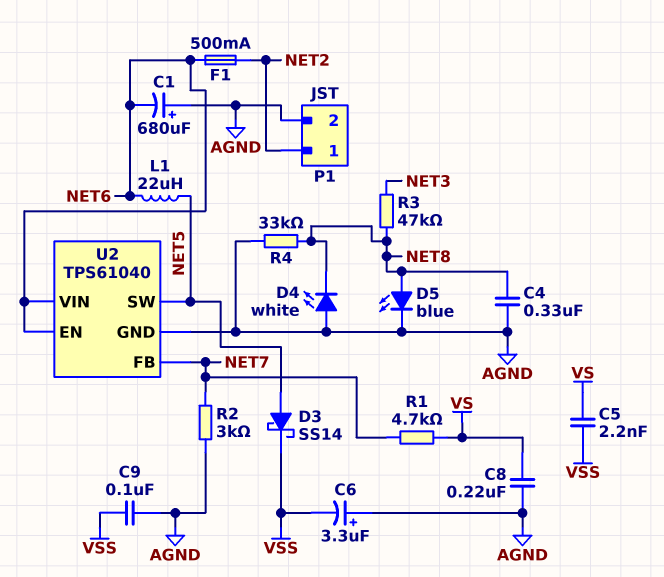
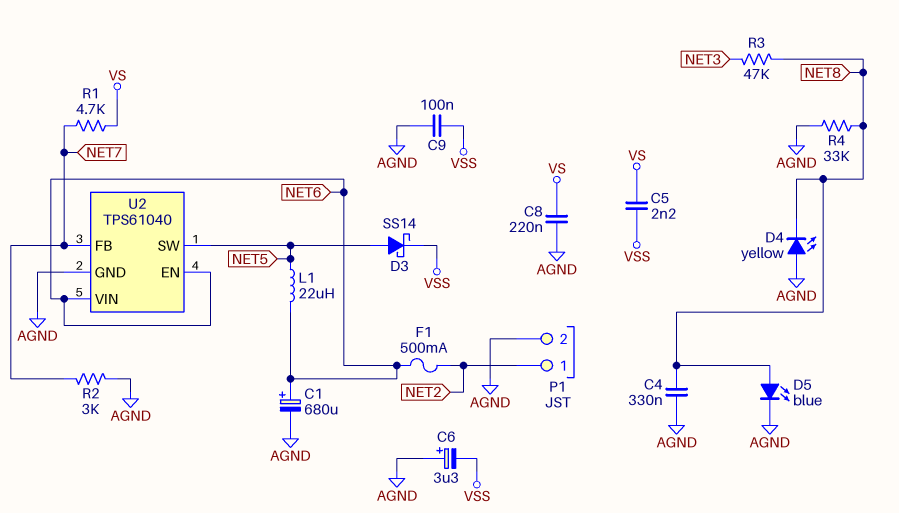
C1: 680uF (plus AGND, minus NET6) -> 680uF (plus NET6, minus AGND)
D4: LED white (A AGND, K NET8) -> LED yellow (A AGND, K NET8)

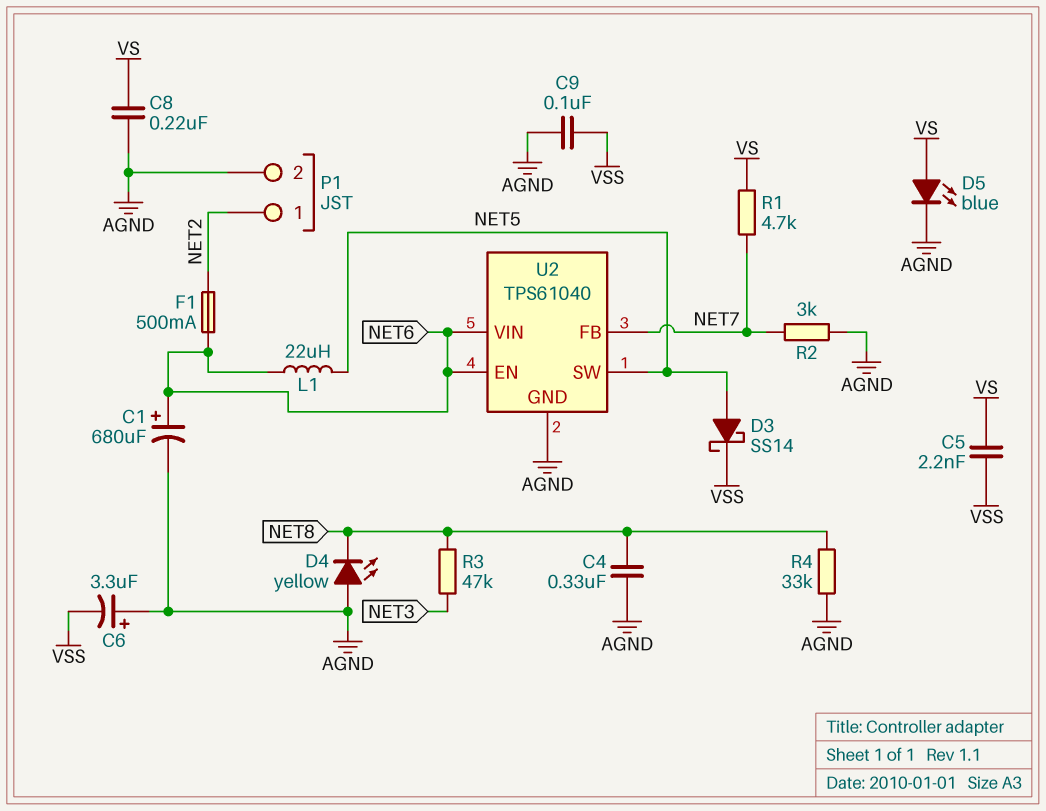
D5: LED blue (A NET8, K AGND) -> LED blue (A VS, K AGND)

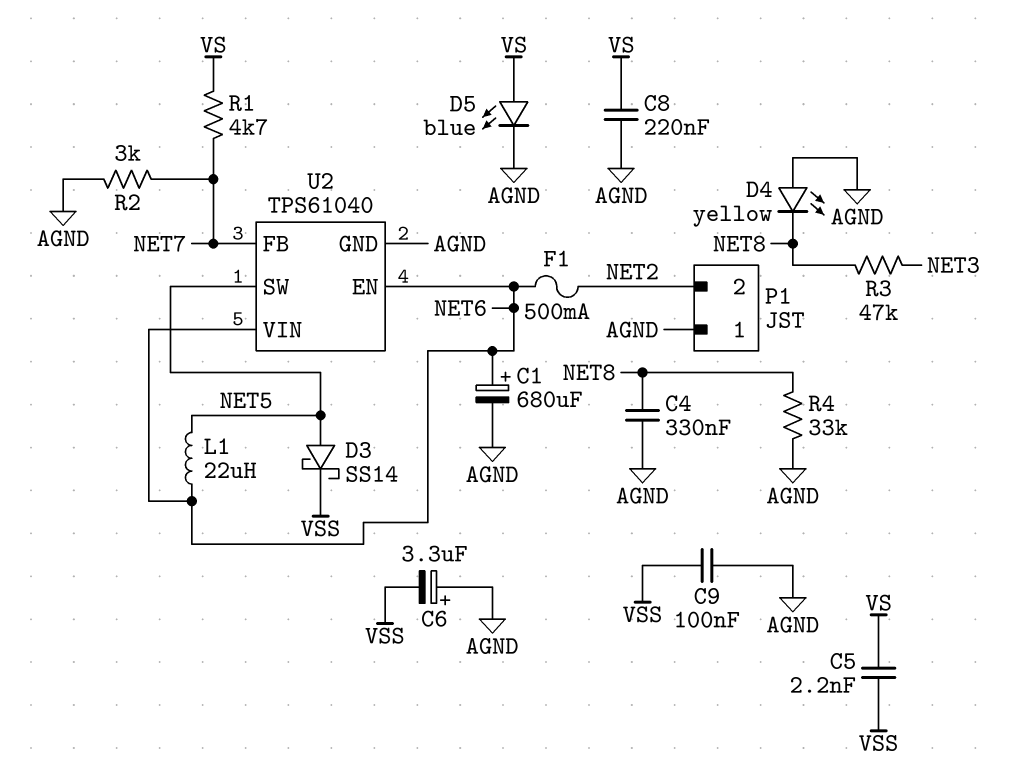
P1 pin 1: NET2 -> AGND
P1 pin 2: AGND -> NET2

